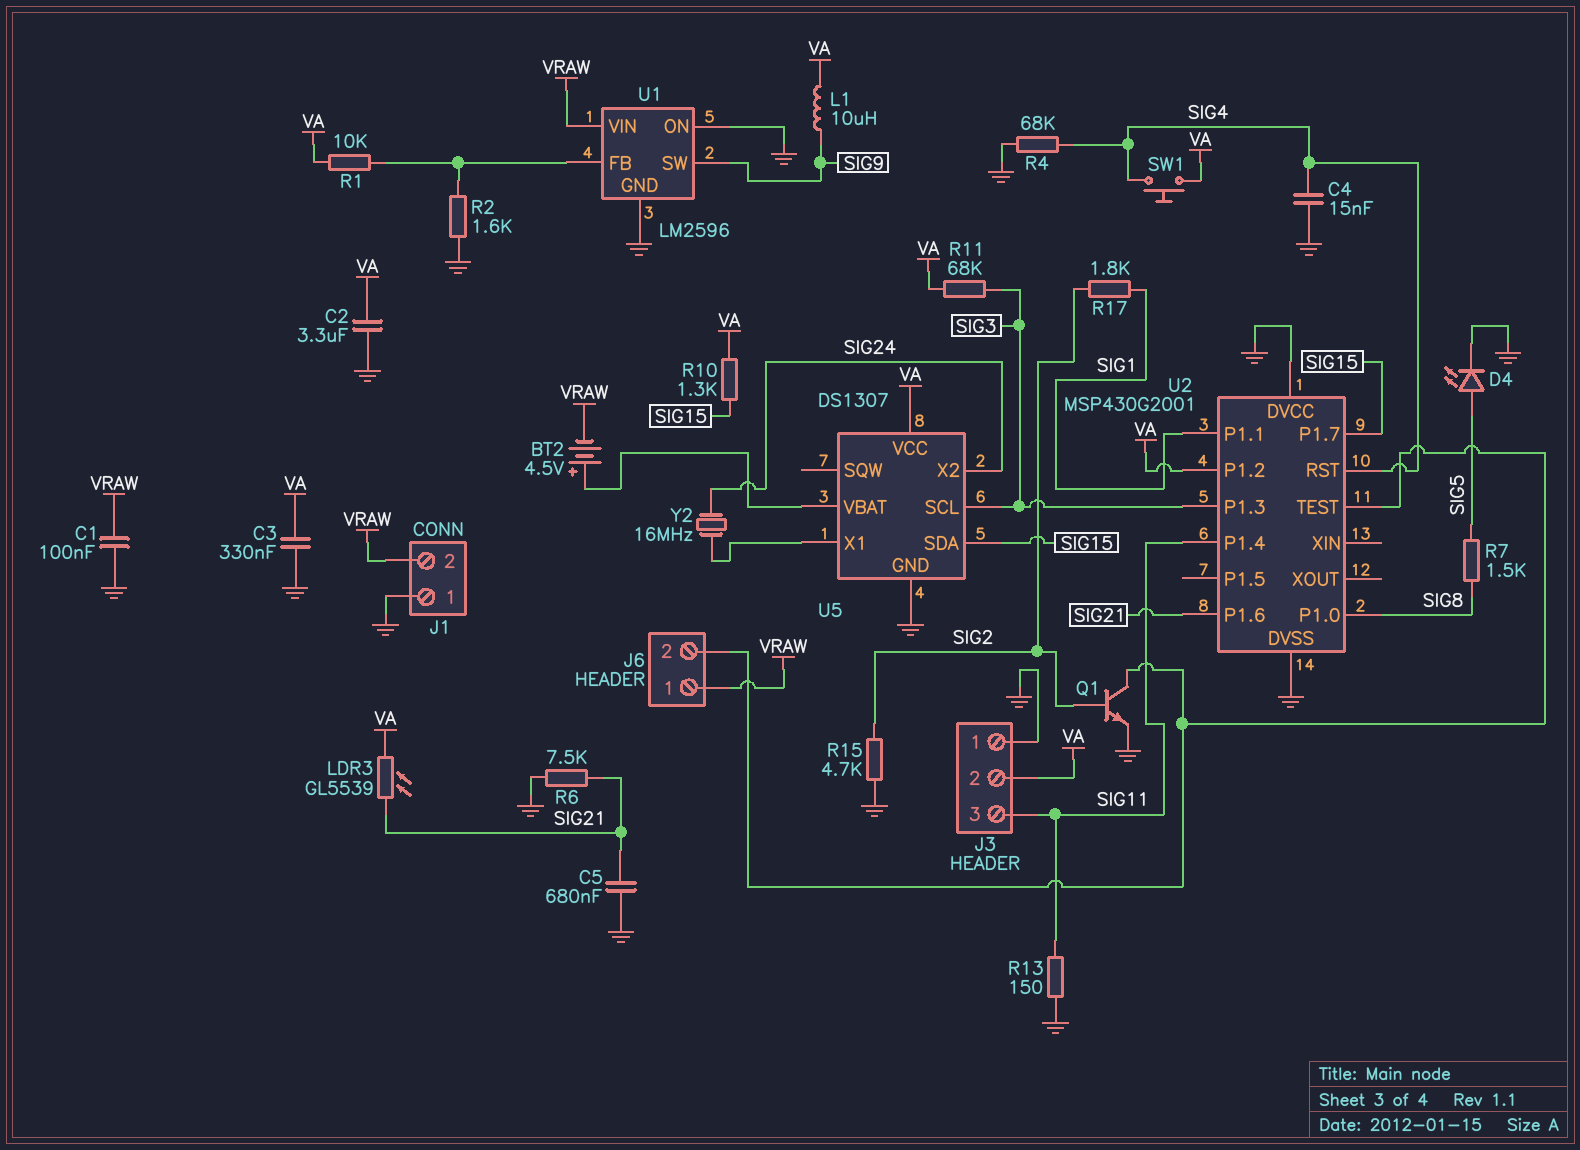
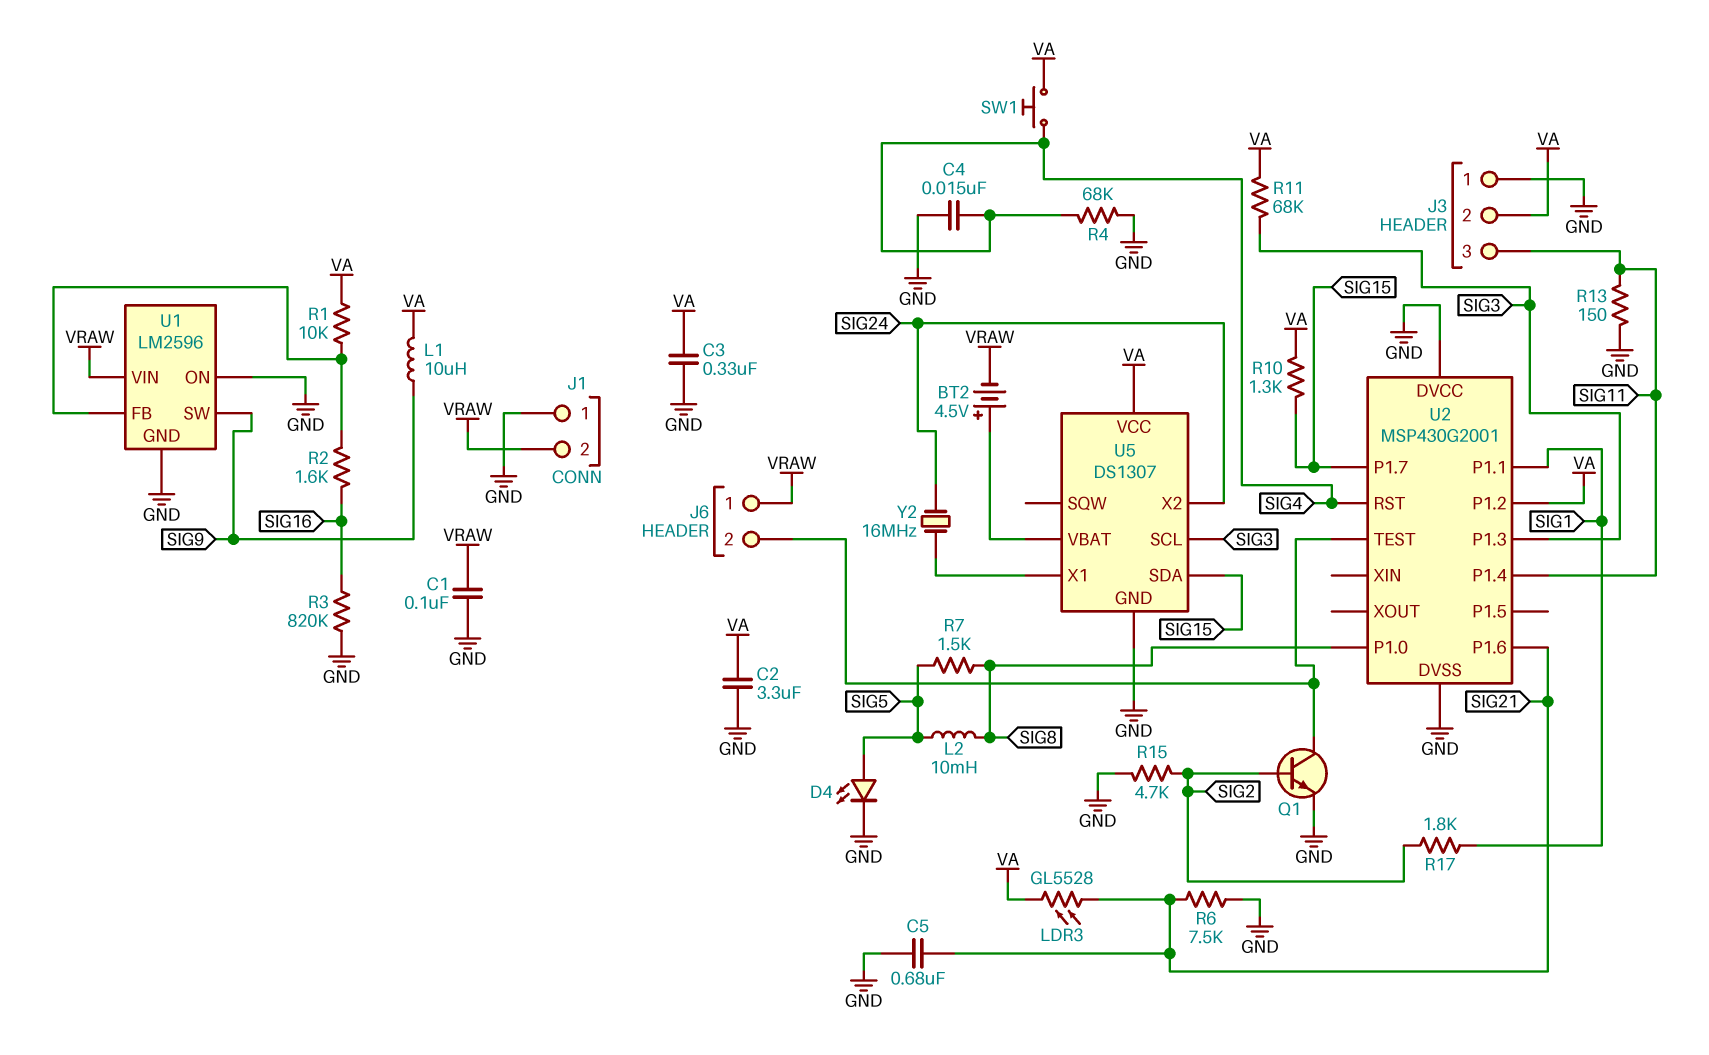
L2: none -> 10mH (SIG5, SIG8)
LDR3: GL5539 (SIG21, VA) -> GL5528 (SIG21, VA)
R2: 1.6k (GND, U1/FB) -> 1.6k (SIG16, U1/FB)
R3: none -> 820k (GND, SIG16)

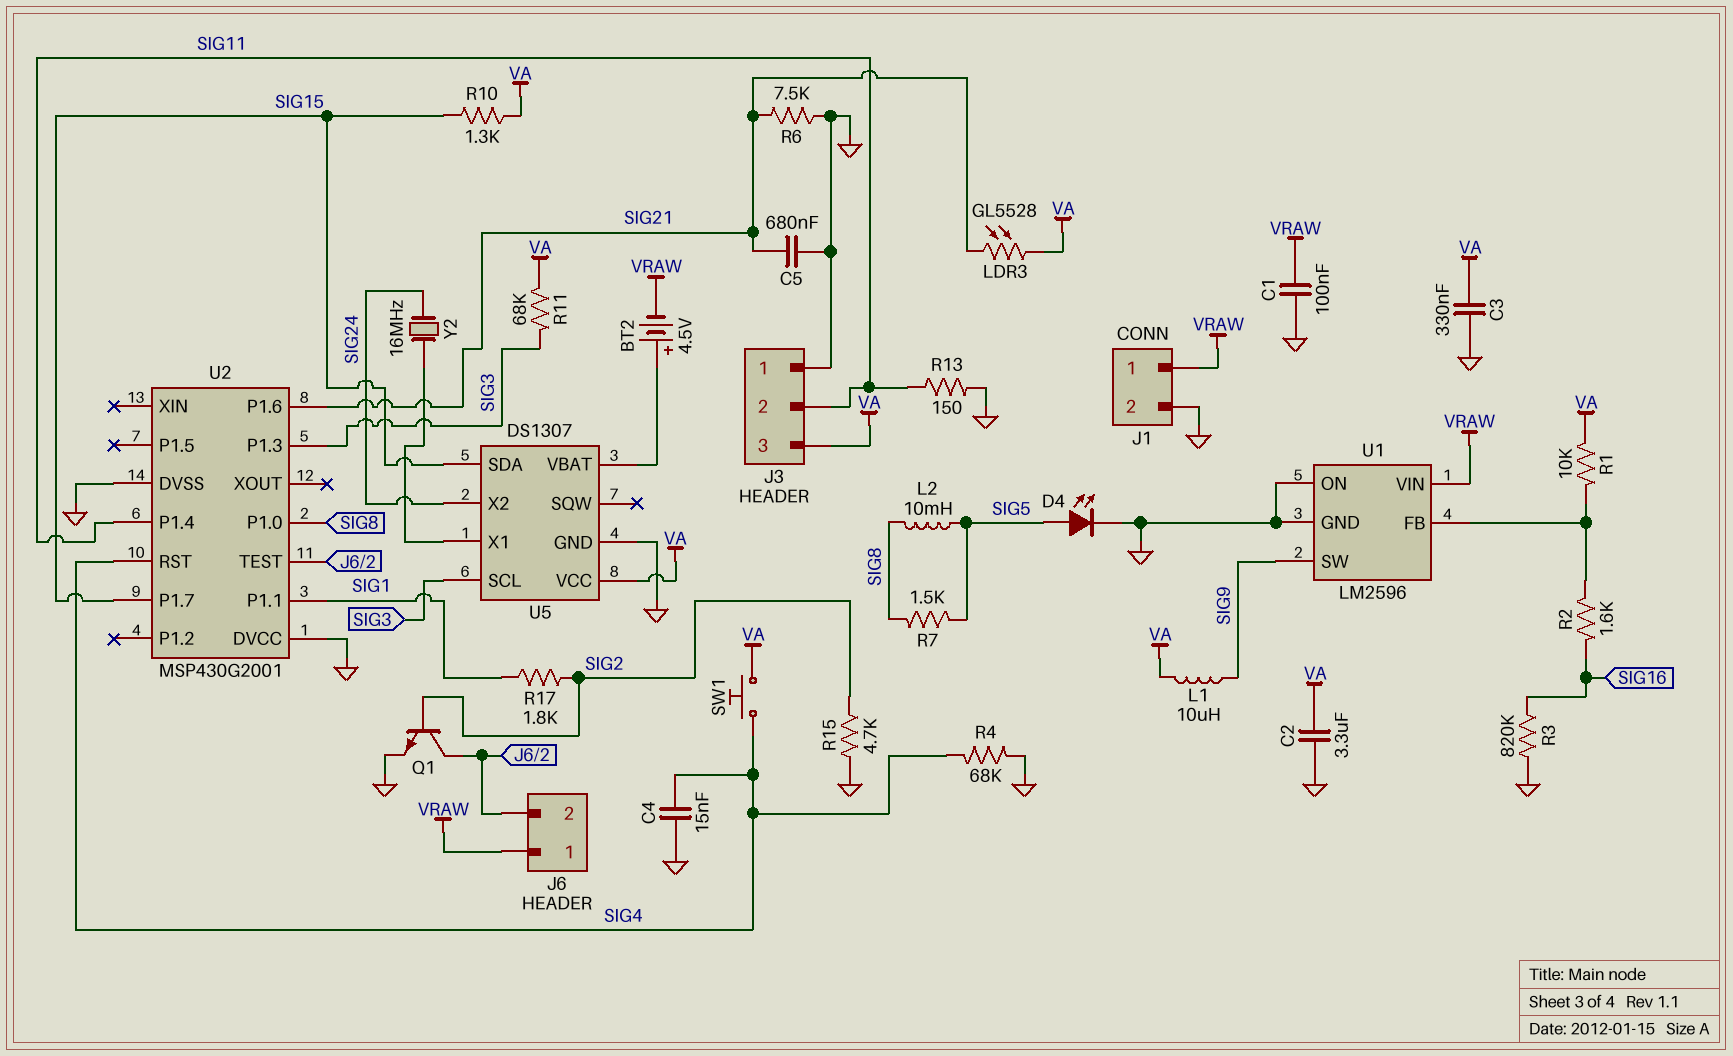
J1 pin 1: GND -> VRAW
J1 pin 2: VRAW -> GND
J3 pin 2: VA -> SIG11
J3 pin 3: SIG11 -> VA
U2 pin P1.2: VA -> none

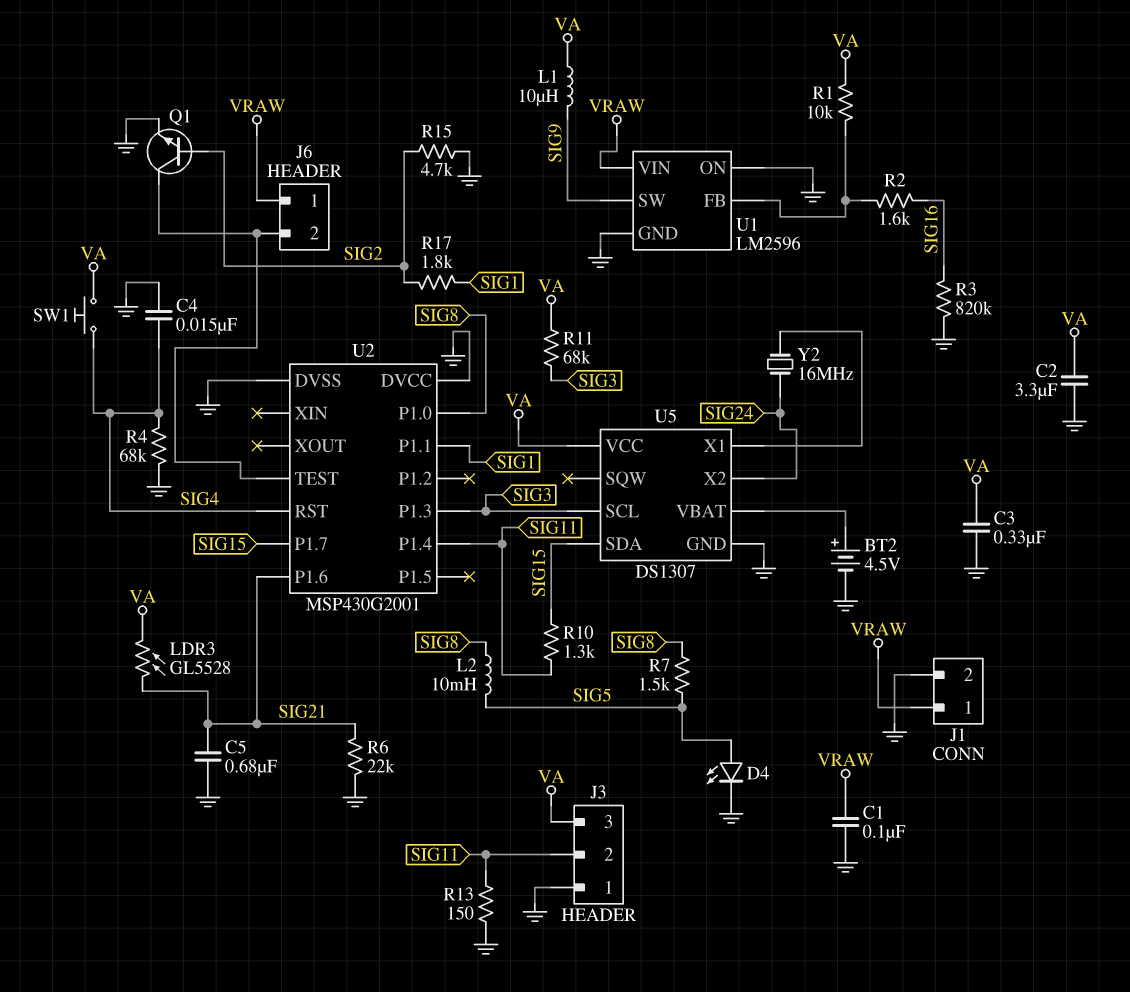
BT2: 4.5V (plus U5/VBAT, minus VRAW) -> 4.5V (plus U5/VBAT, minus GND)
R6: 7.5k (GND, SIG21) -> 22k (GND, SIG21)
R10: 1.3k (SIG15, VA) -> 1.3k (SIG11, SIG15)

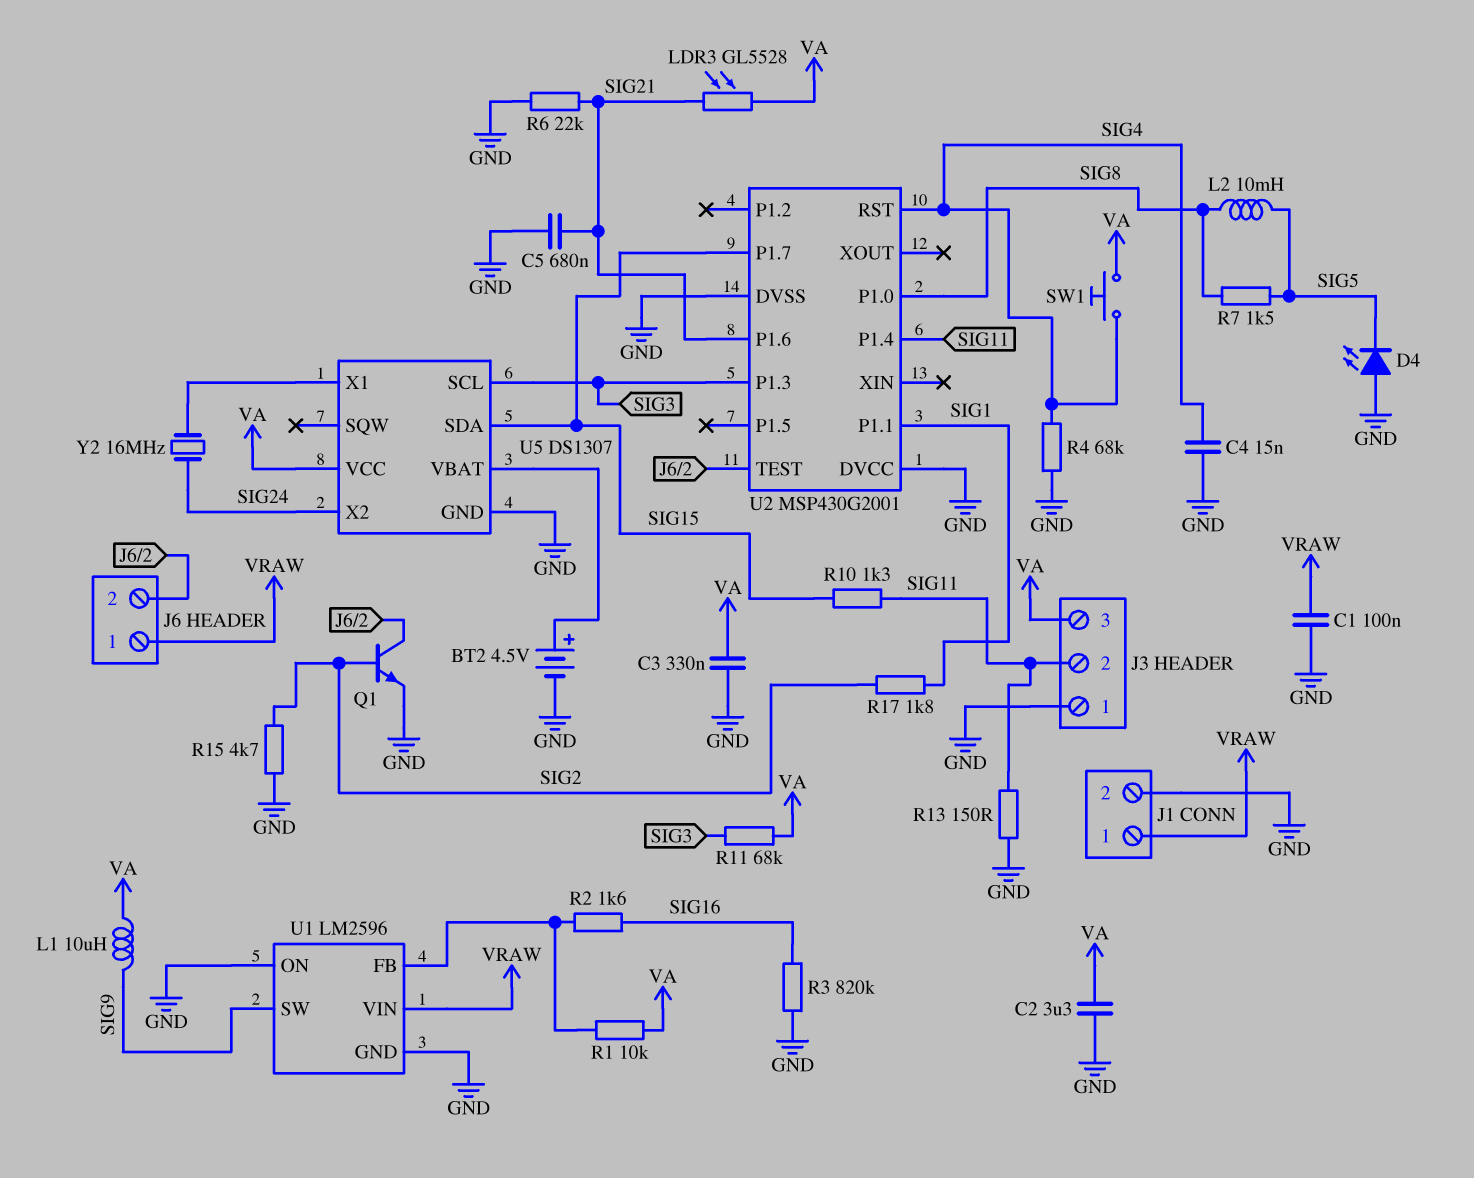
D4: LED (A SIG5, K GND) -> LED (A GND, K SIG5)

